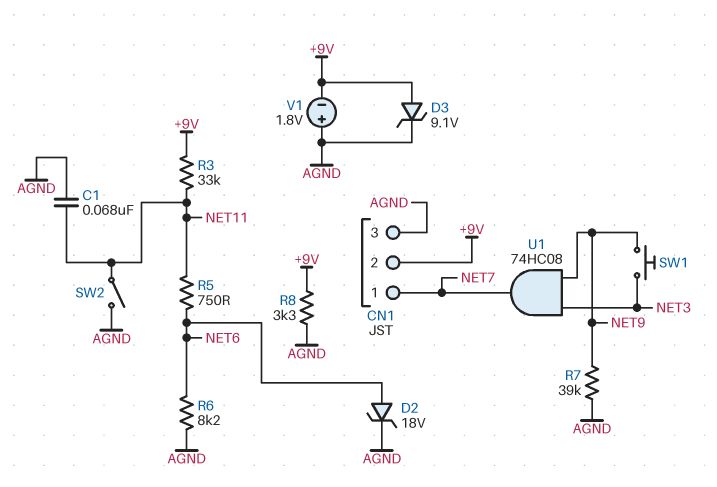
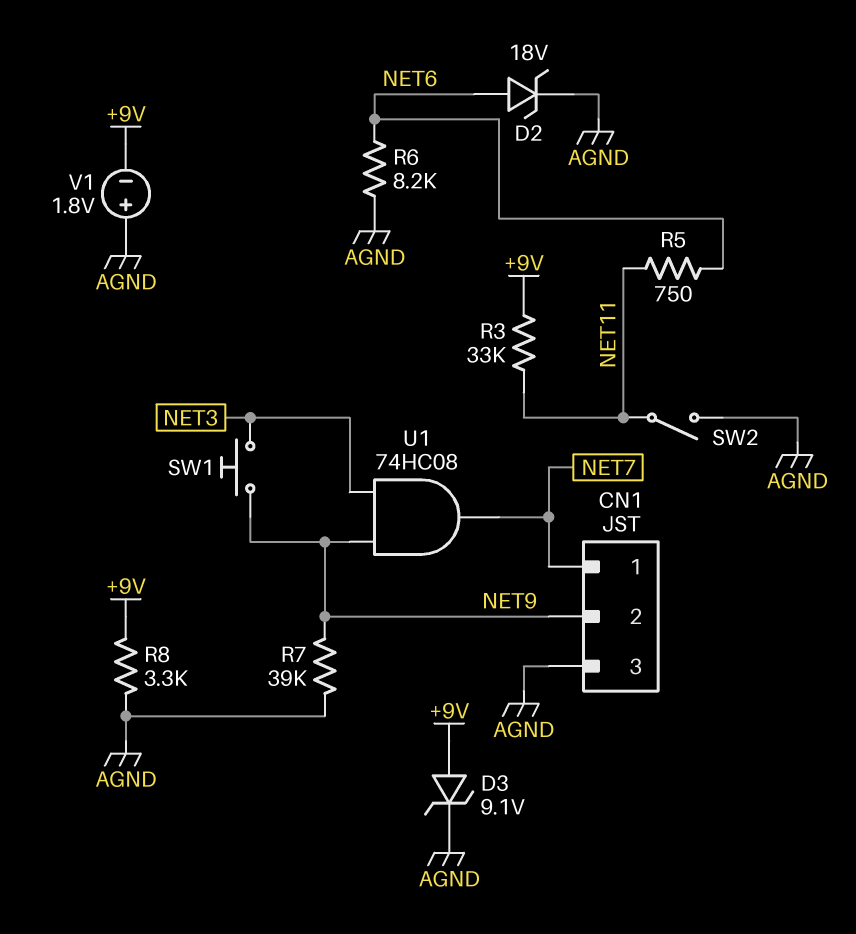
C1: 68nF (AGND, NET11) -> none
CN1 pin 2: +9V -> NET9

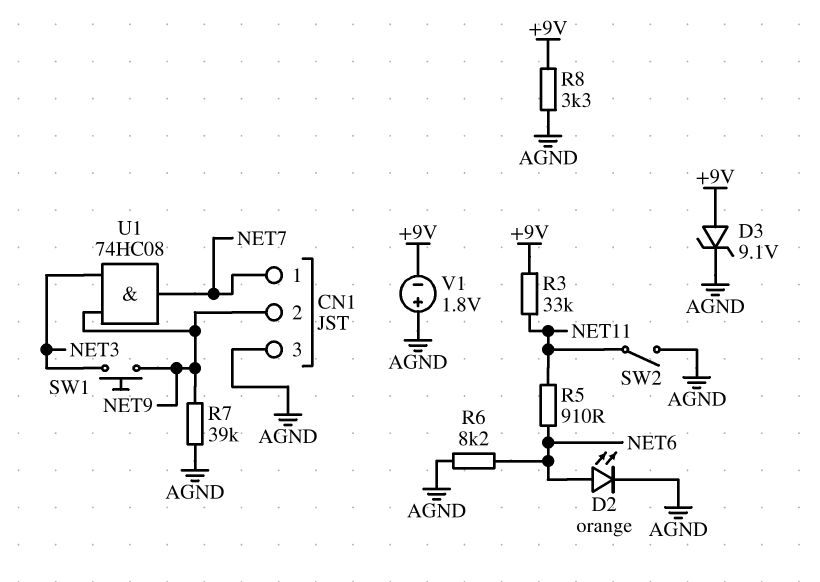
D2: zener 18V (A NET6, K AGND) -> LED orange (A NET6, K AGND)
R5: 750 (NET6, NET11) -> 910 (NET6, NET11)

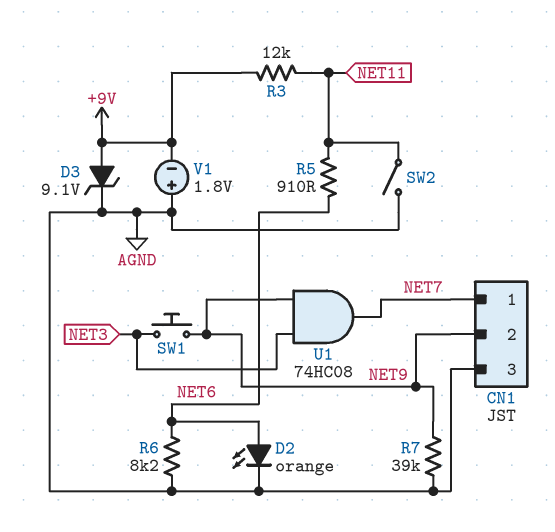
R3: 33k (+9V, NET11) -> 12k (+9V, NET11)
R8: 3.3k (+9V, AGND) -> none

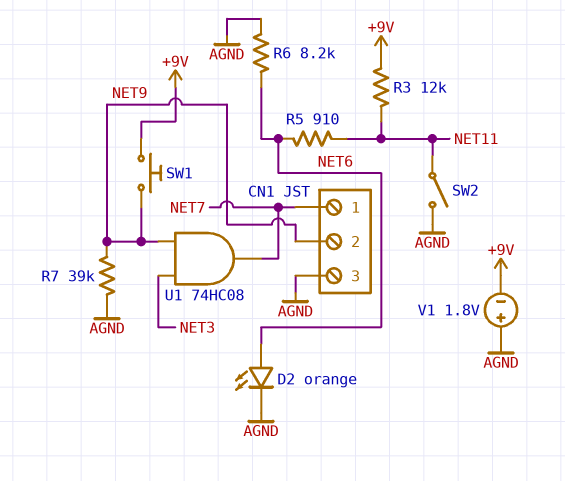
D3: zener 9.1V (A +9V, K AGND) -> none
SW1: button (NET3, NET9) -> button (+9V, NET9)

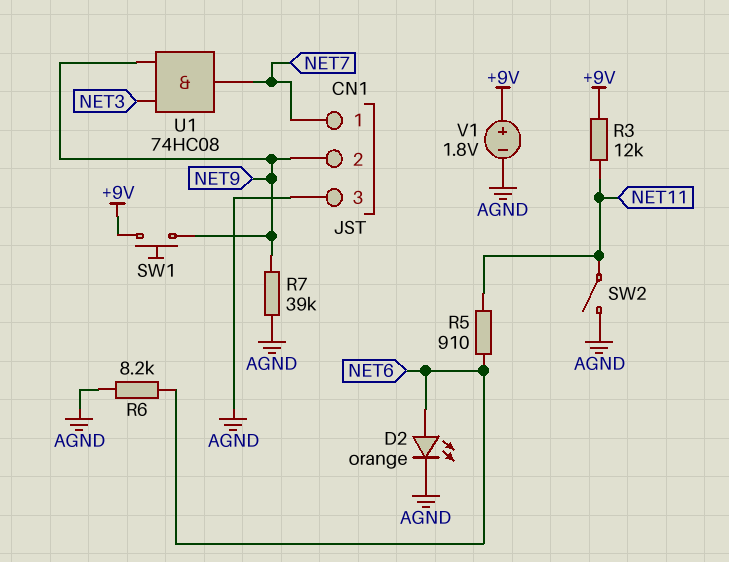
V1: 1.8V (plus AGND, minus +9V) -> 1.8V (plus +9V, minus AGND)

